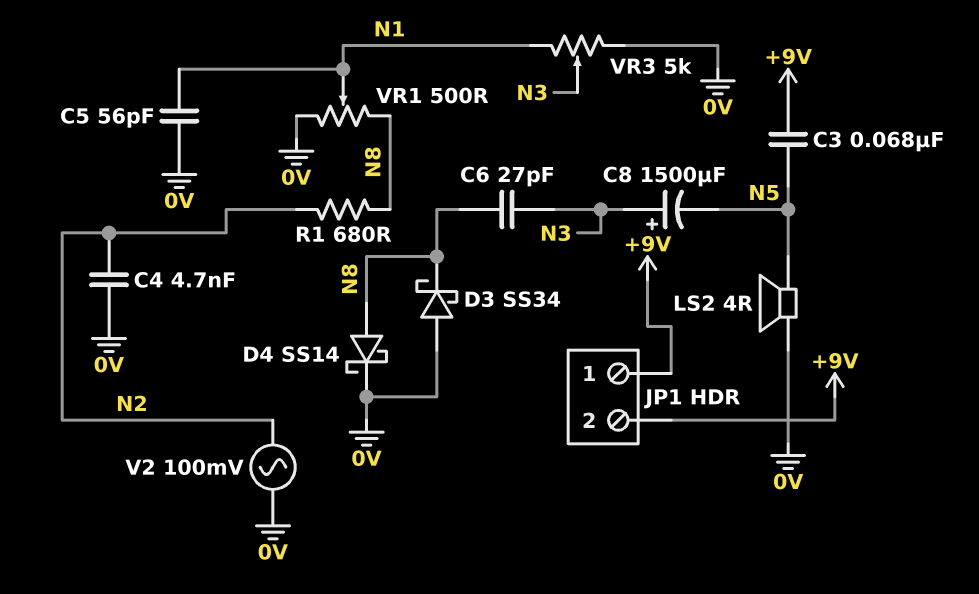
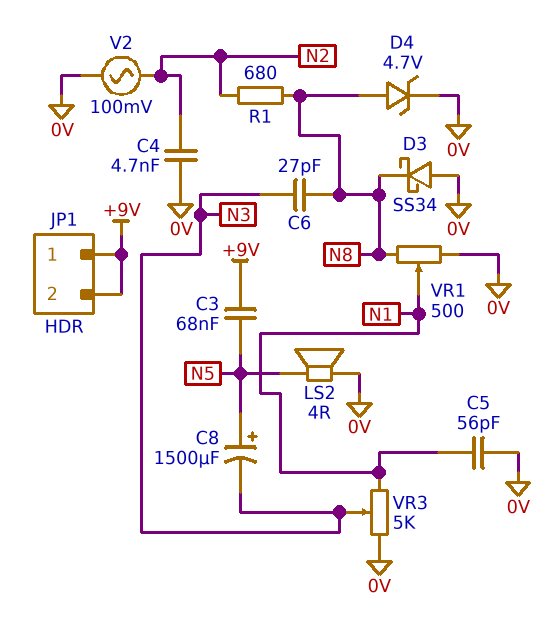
C8: 1500uF (plus N3, minus N5) -> 1500uF (plus N5, minus N3)
D4: schottky SS14 (A N8, K 0V) -> zener 4.7V (A N8, K 0V)

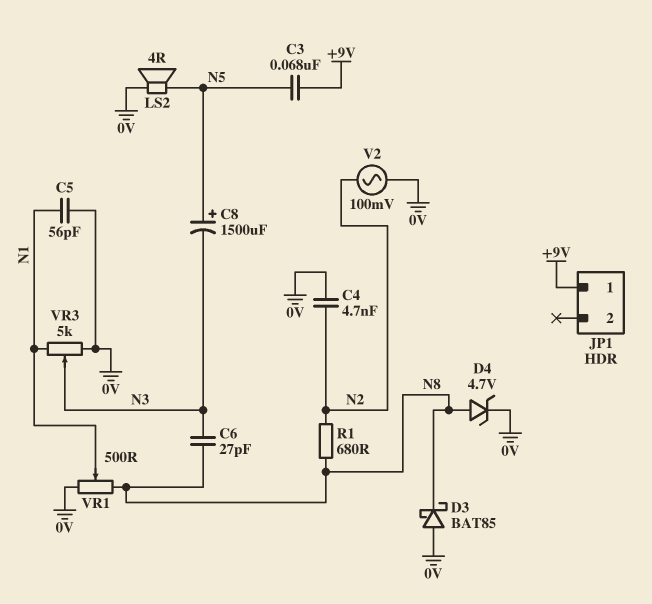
D3: schottky SS34 (A 0V, K N8) -> schottky BAT85 (A 0V, K N8)
JP1 pin 2: +9V -> none

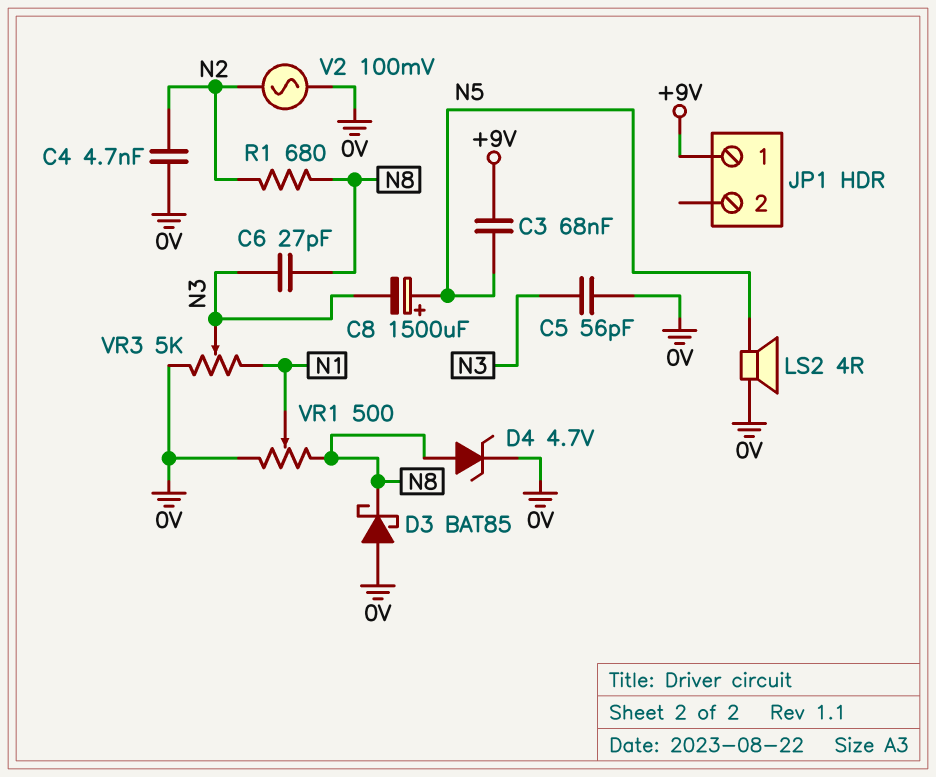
C5: 56pF (0V, N1) -> 56pF (0V, N3)

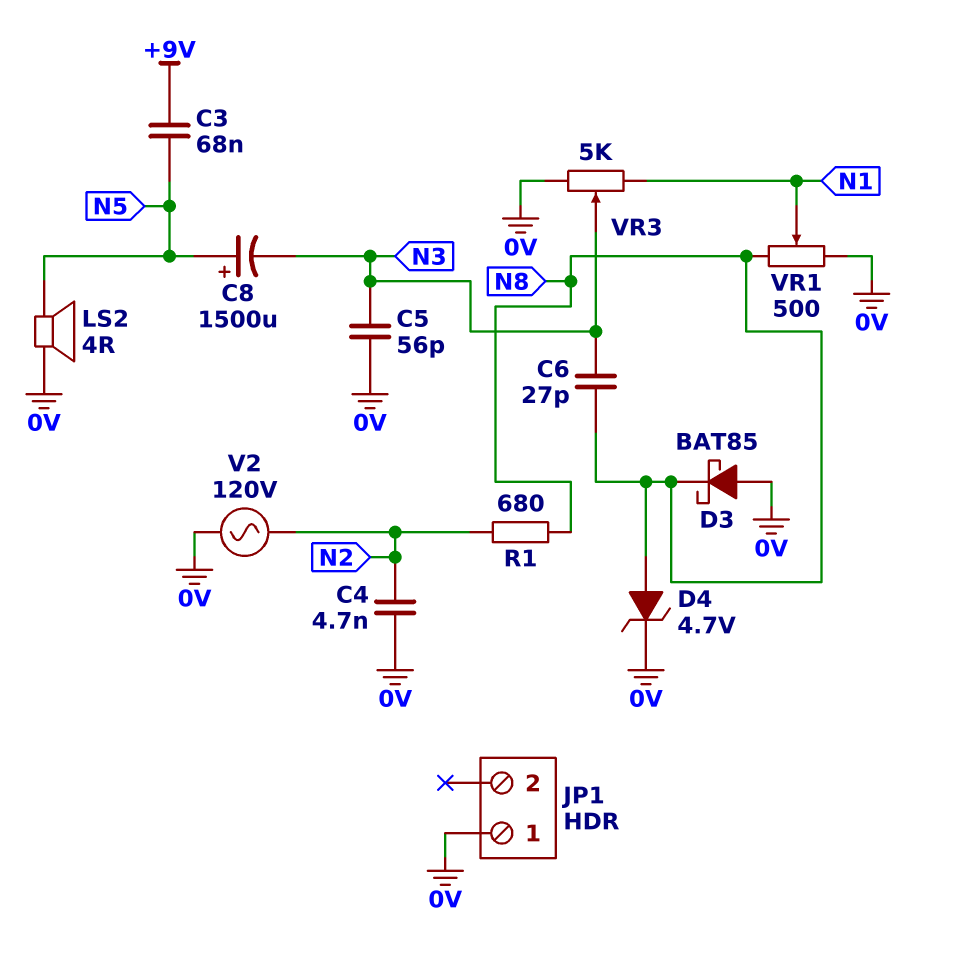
JP1 pin 1: +9V -> 0V
V2: AC 100mV (0V, N2) -> AC 120V (0V, N2)

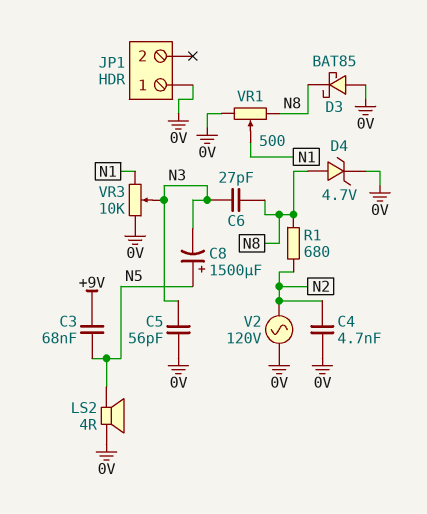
VR3: 5k (0V, N1, wiper N3) -> 10k (0V, N1, wiper N3)

